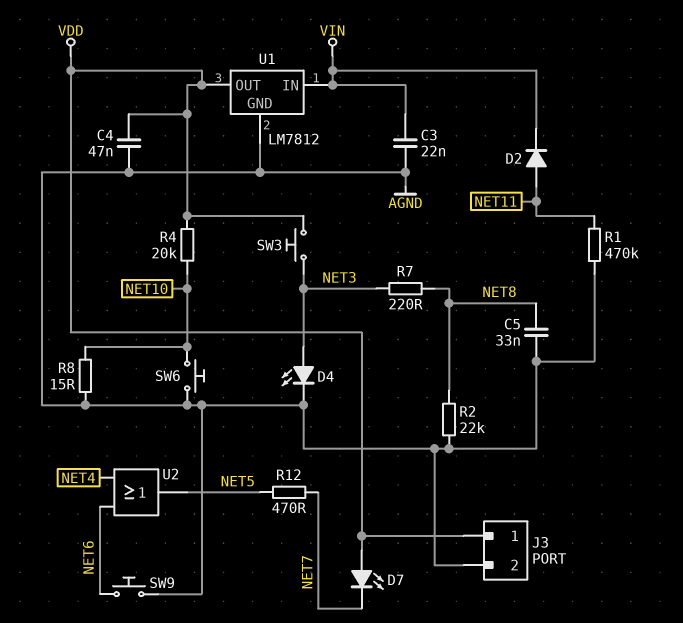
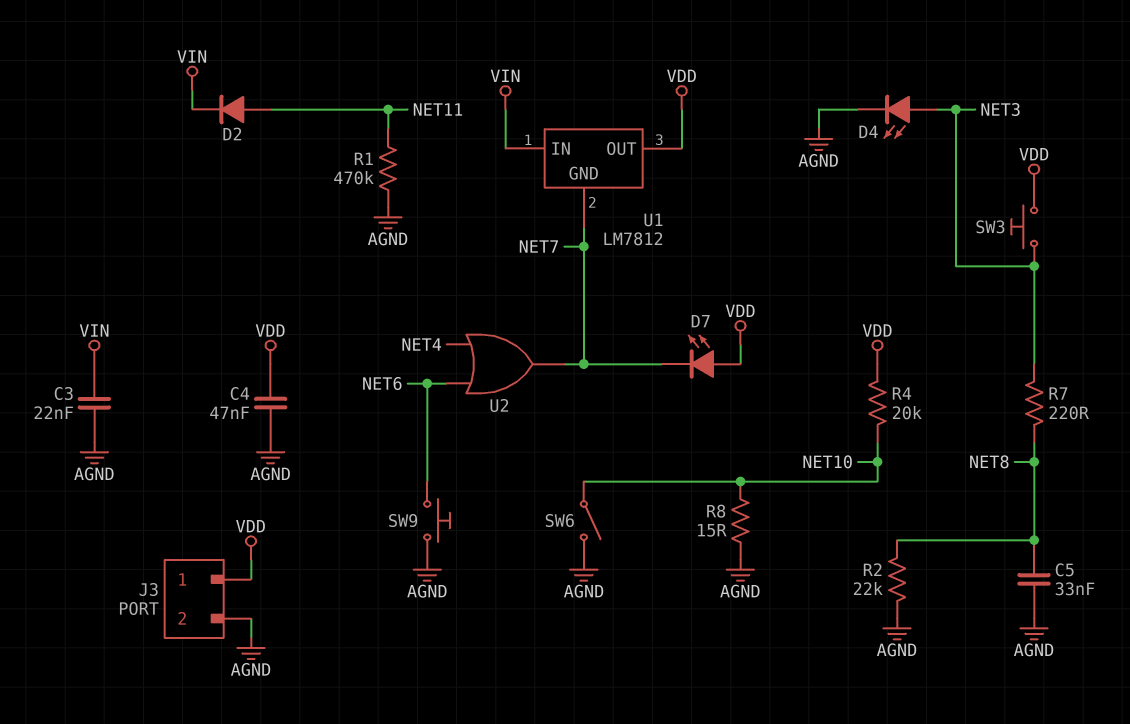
R12: 470 (NET5, NET7) -> none
SW6: button (AGND, NET10) -> switch (AGND, NET10)
U1 pin GND: AGND -> NET7
U2: OR (in NET4, in NET6, out NET5) -> OR (in NET4, in NET6, out NET7)

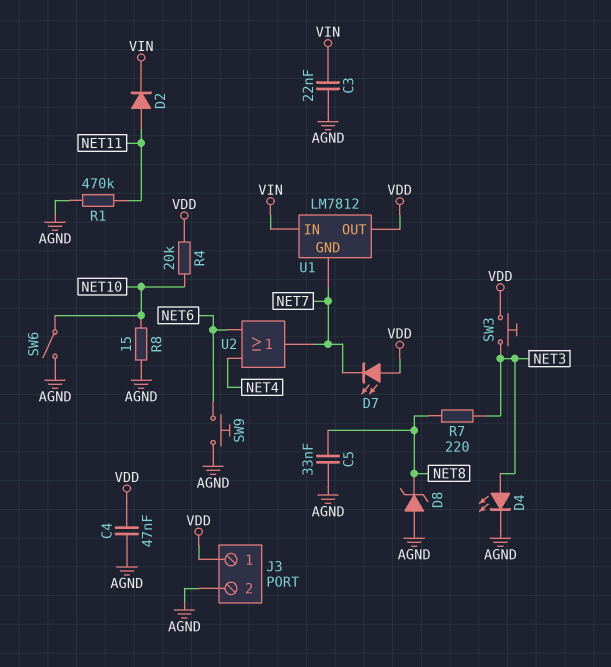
D8: none -> zener (A AGND, K NET8)
R2: 22k (AGND, NET8) -> none

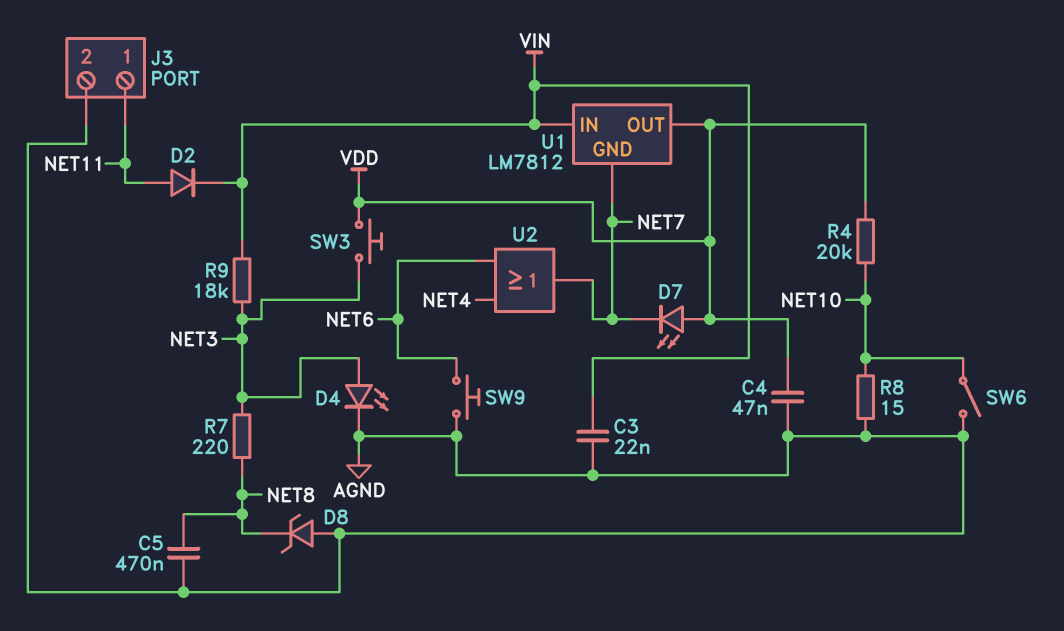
C5: 33nF (AGND, NET8) -> 470nF (AGND, NET8)
J3 pin 1: VDD -> NET11
R1: 470k (AGND, NET11) -> none
R9: none -> 18k (NET3, VIN)

